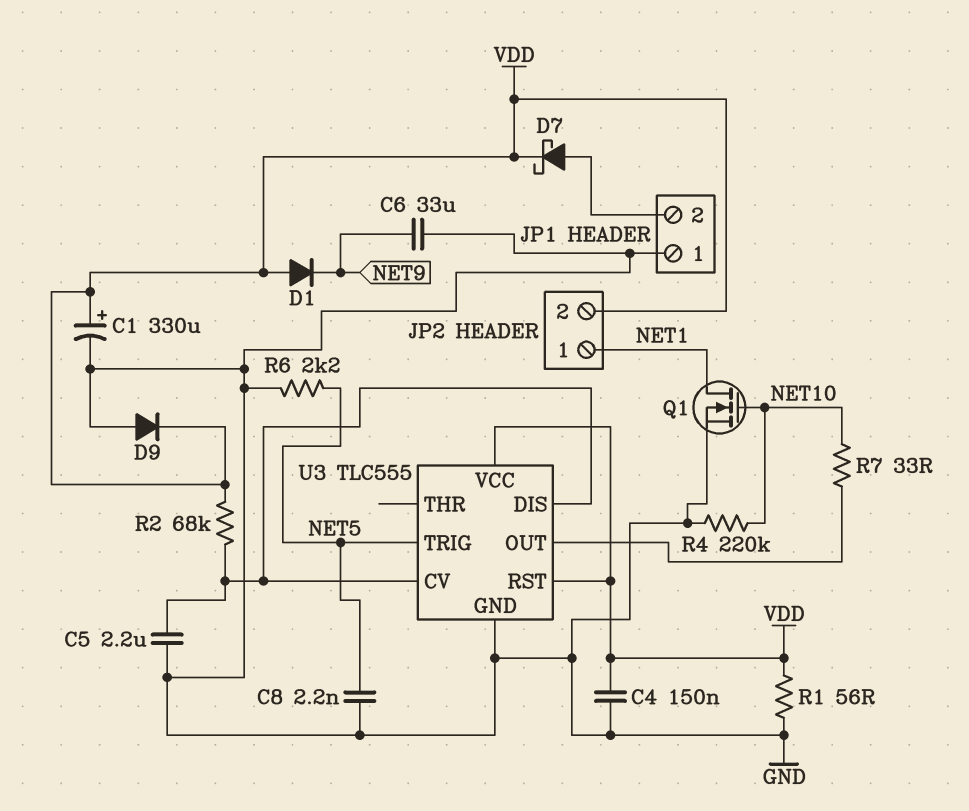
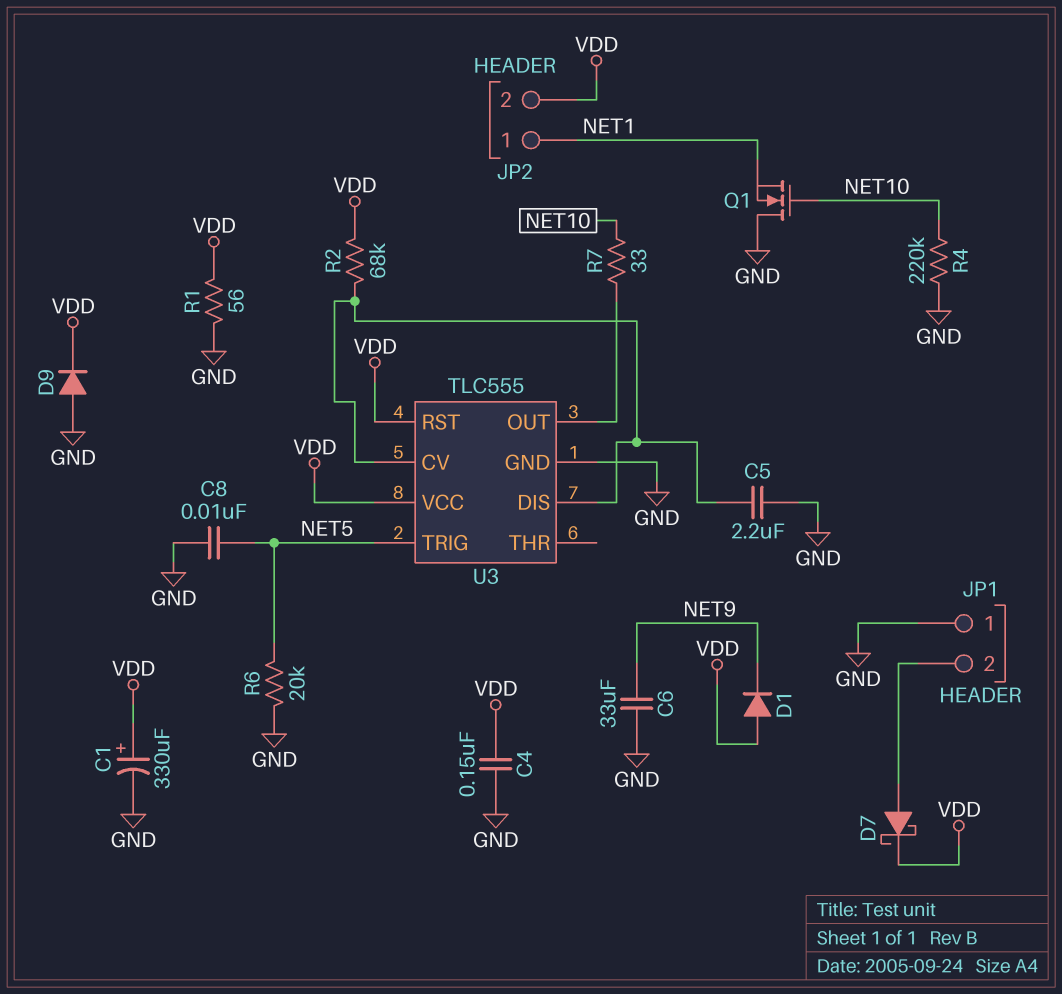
C8: 2.2nF (GND, NET5) -> 10nF (GND, NET5)
Q1: NMOS (G NET10, D NET1, S GND) -> NMOS (G NET10, D GND, S NET1)
R6: 2.2k (GND, NET5) -> 20k (GND, NET5)

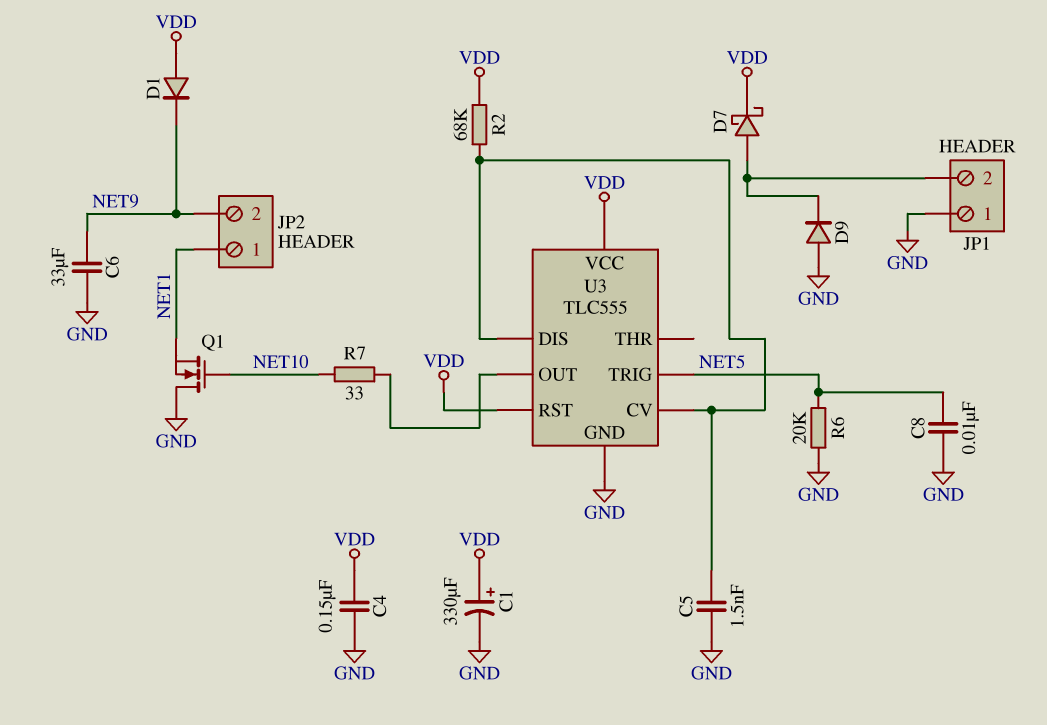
C5: 2.2uF (GND, U3/CV) -> 1.5nF (GND, U3/CV)
D9: diode (A GND, K VDD) -> diode (A GND, K JP1/2)
JP2 pin 2: VDD -> NET9
R1: 56 (GND, VDD) -> none
R4: 220k (GND, NET10) -> none

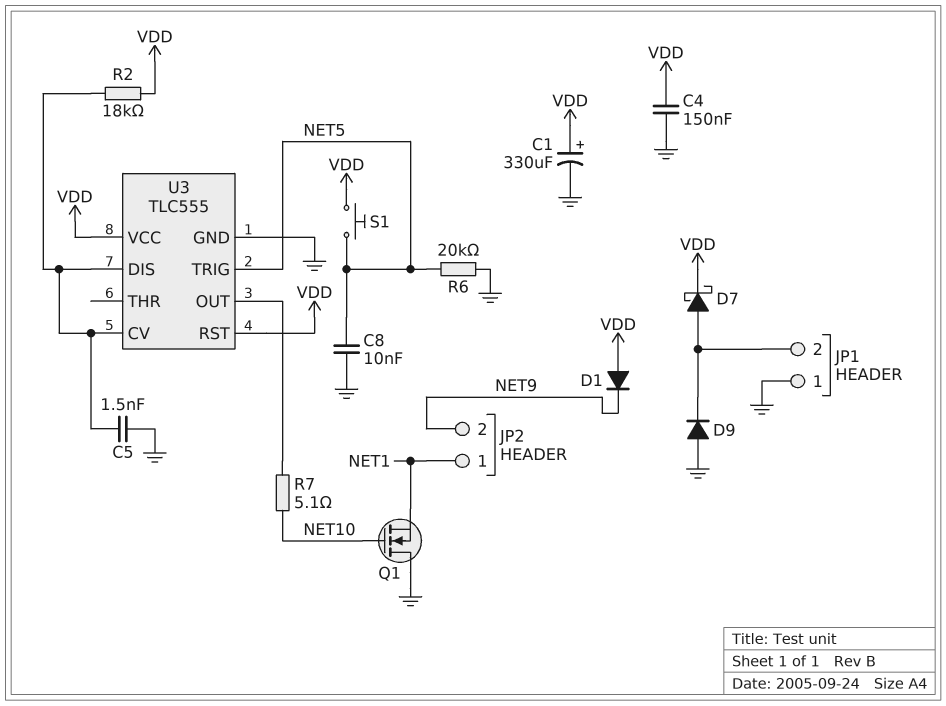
C6: 33uF (GND, NET9) -> none
R2: 68k (U3/CV, VDD) -> 18k (U3/CV, VDD)
R7: 33 (NET10, U3/OUT) -> 5.1 (NET10, U3/OUT)
S1: none -> button (NET5, VDD)

